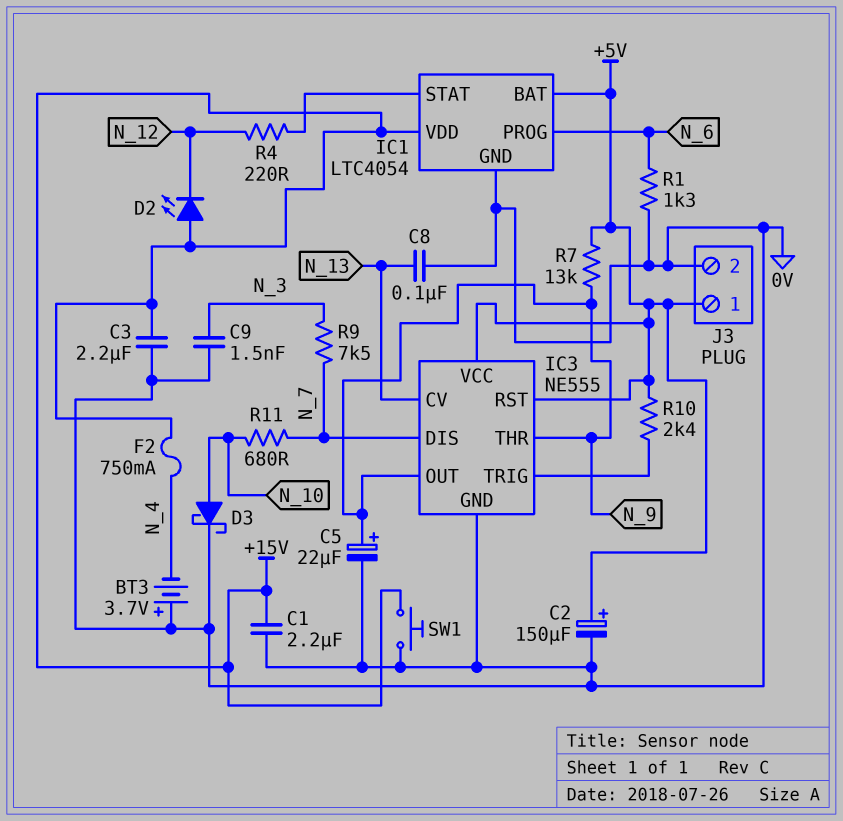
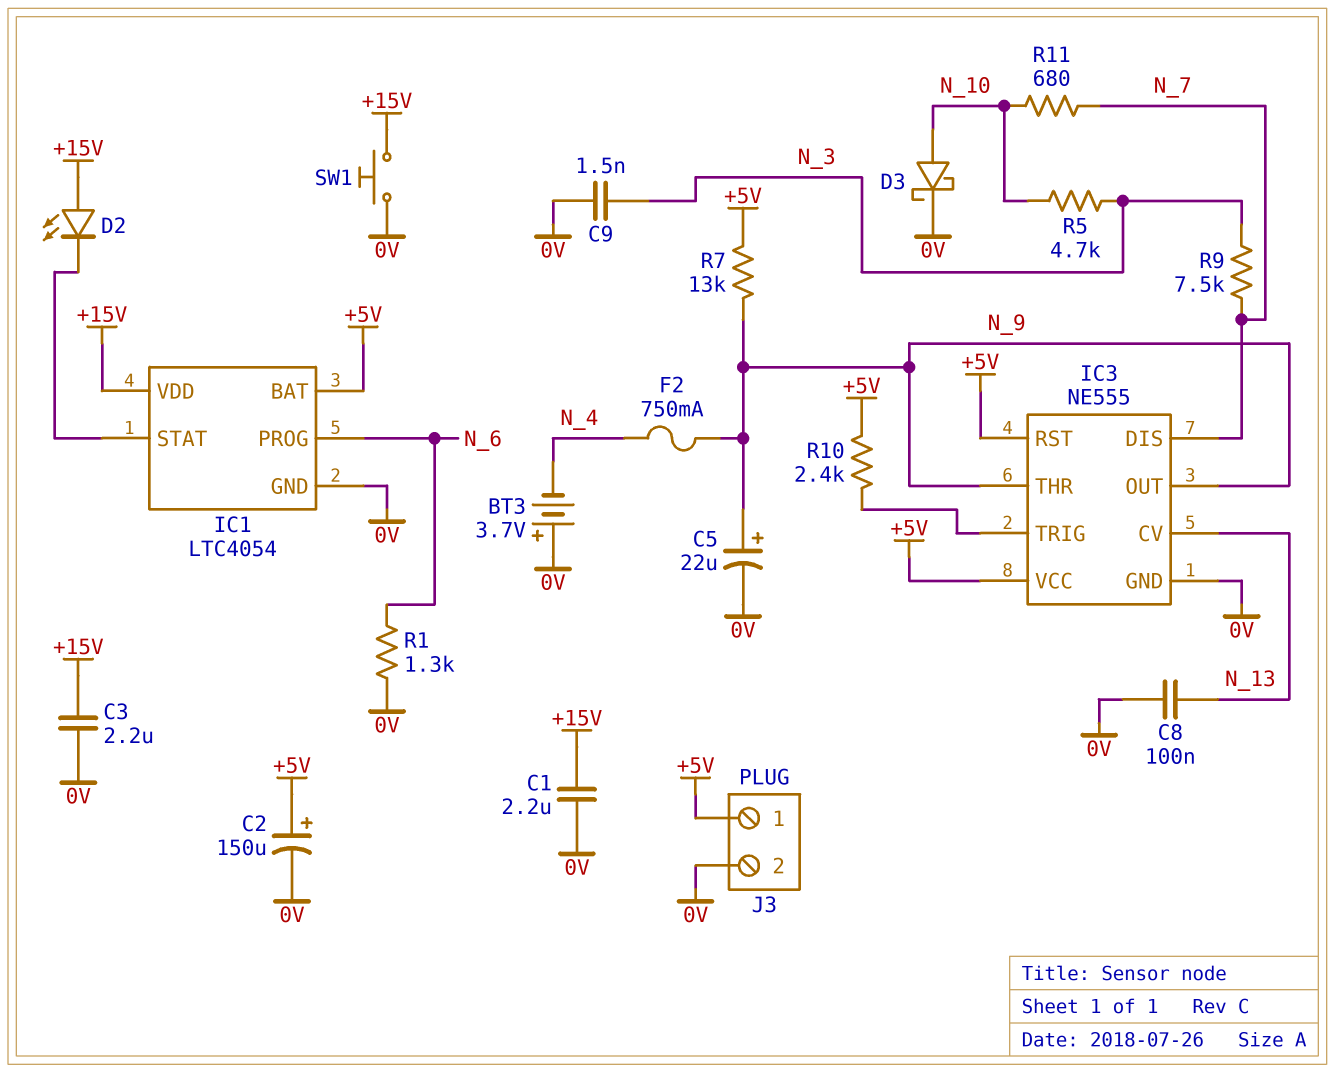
D2: LED (A +15V, K N_12) -> LED (A +15V, K IC1/STAT)
F2: 750mA (+15V, N_4) -> 750mA (N_4, N_9)
R4: 220 (IC1/STAT, N_12) -> none
R5: none -> 4.7k (N_3, N_10)

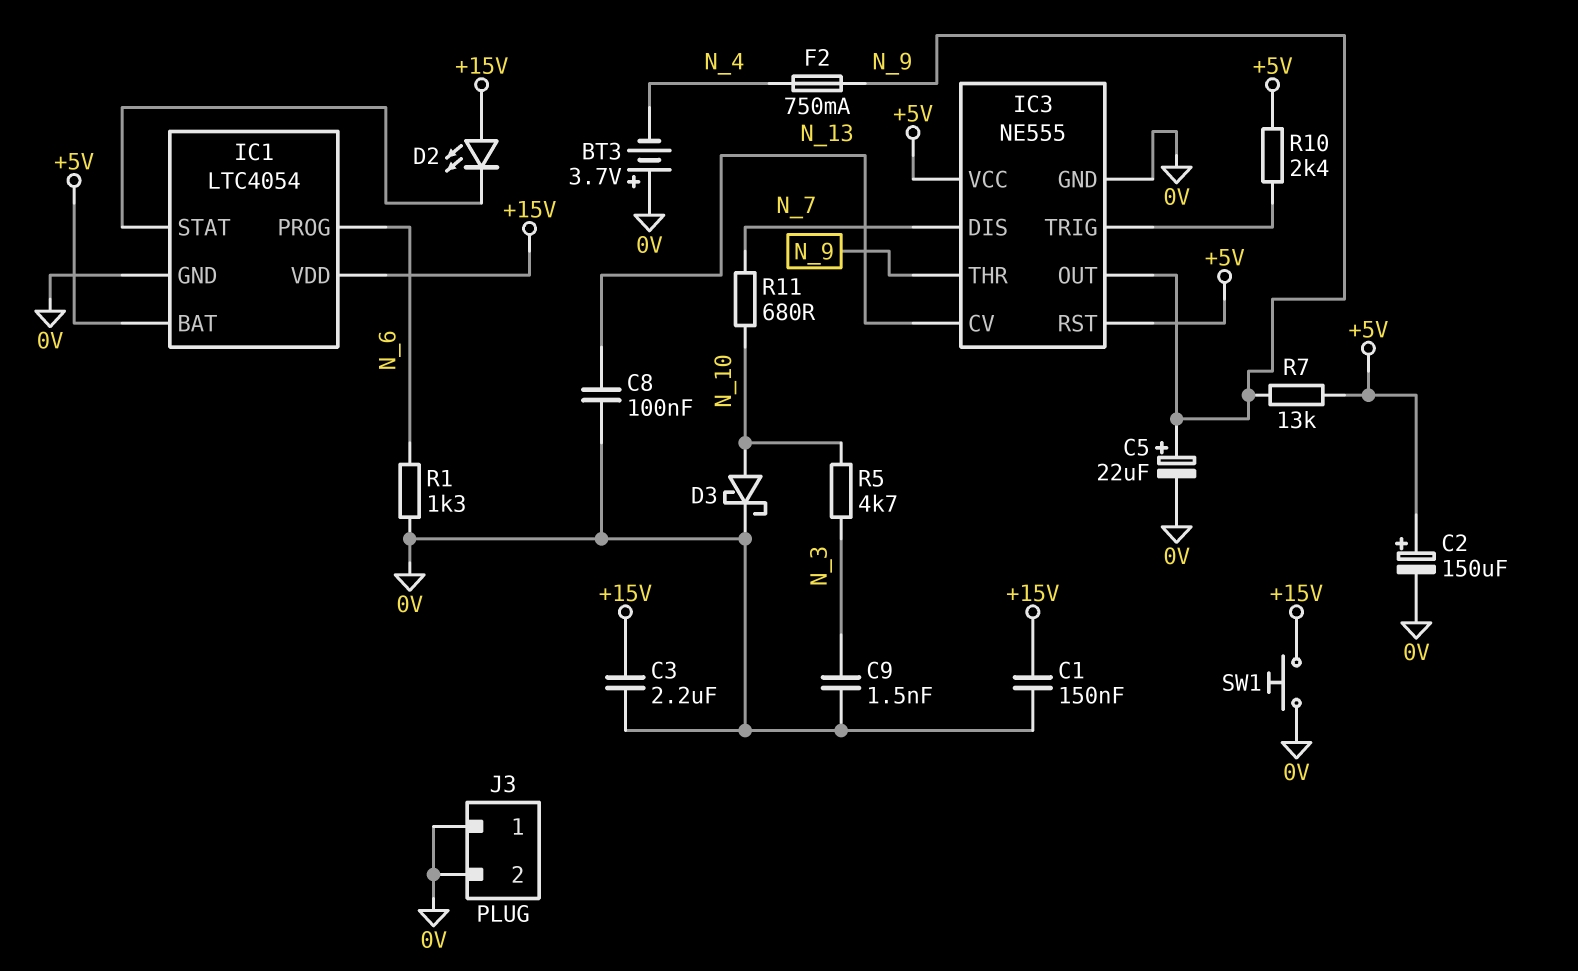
C1: 2.2uF (+15V, 0V) -> 150nF (+15V, 0V)
J3 pin 1: +5V -> 0V
R9: 7.5k (N_3, N_7) -> none

